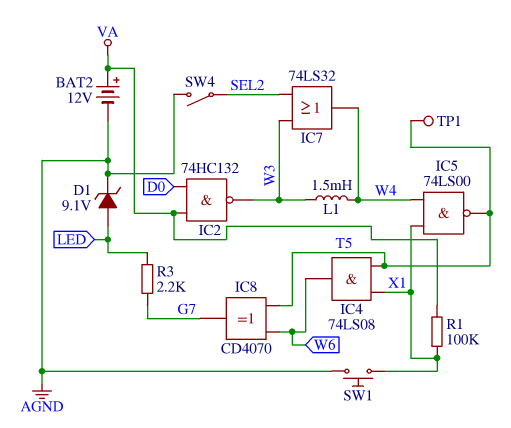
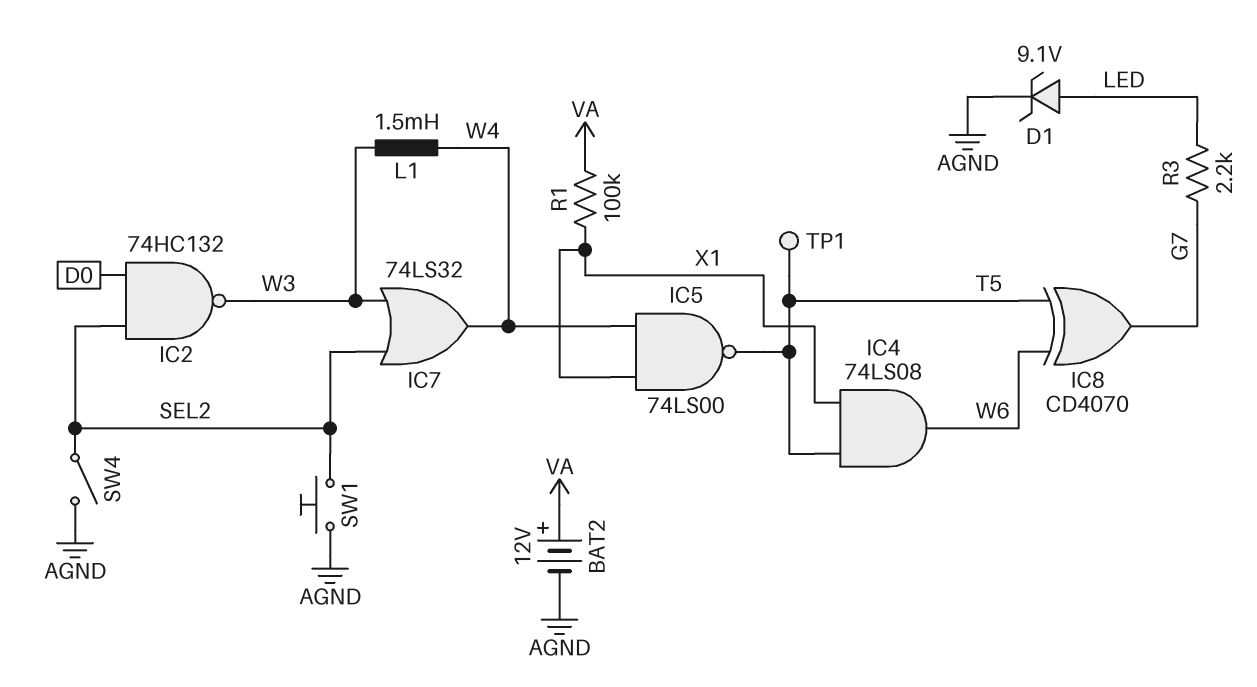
IC2: NAND 74HC132 (in D0, in VA, out W3) -> NAND 74HC132 (in D0, in SEL2, out W3)
SW1: button (AGND, X1) -> button (AGND, SEL2)

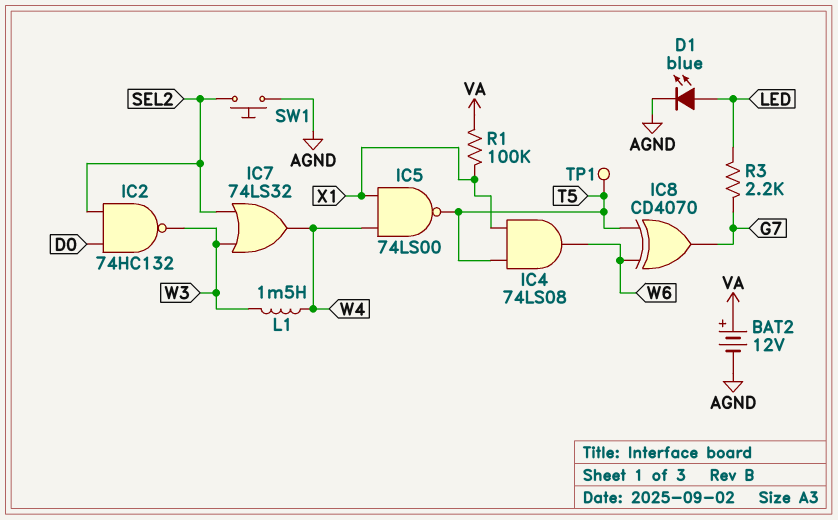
D1: zener 9.1V (A LED, K AGND) -> LED blue (A LED, K AGND)
SW4: switch (AGND, SEL2) -> none

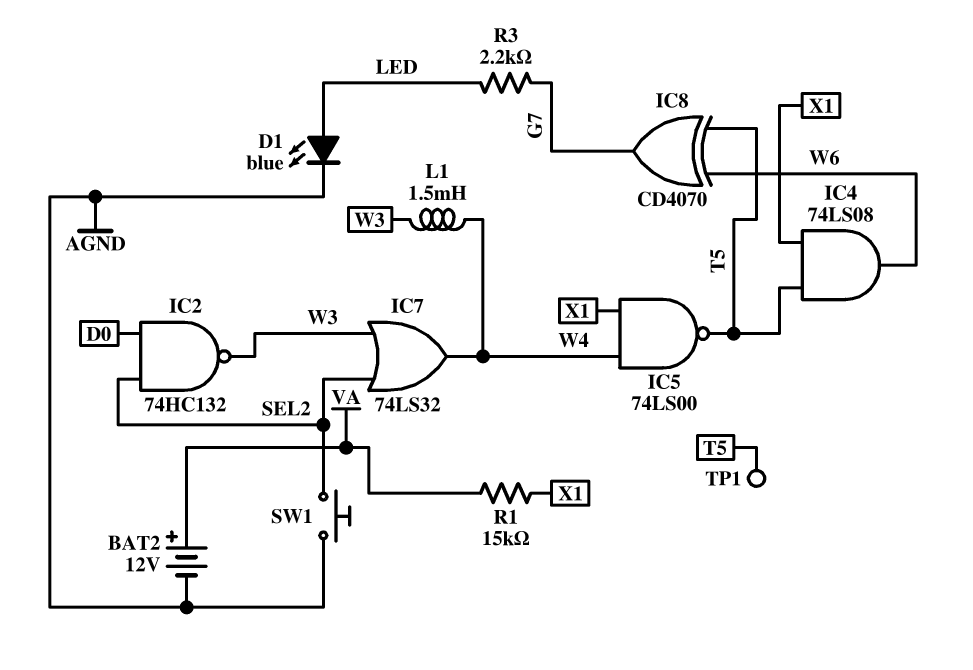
R1: 100k (VA, X1) -> 15k (VA, X1)

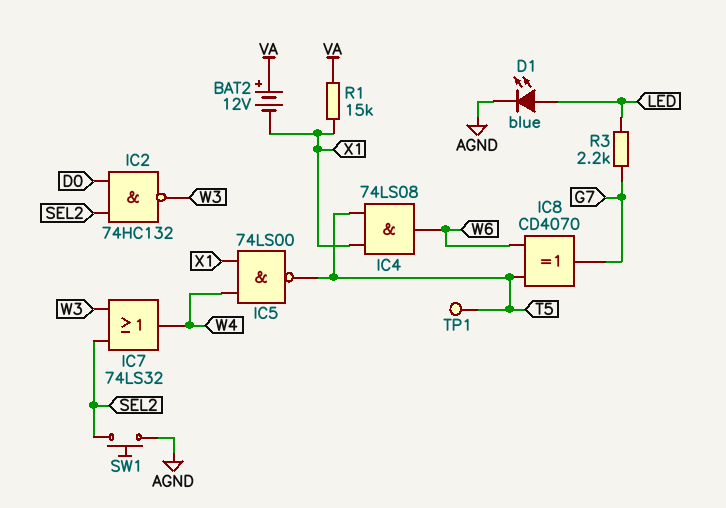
BAT2: 12V (plus VA, minus AGND) -> 12V (plus VA, minus X1)
L1: 1.5mH (W3, W4) -> none

